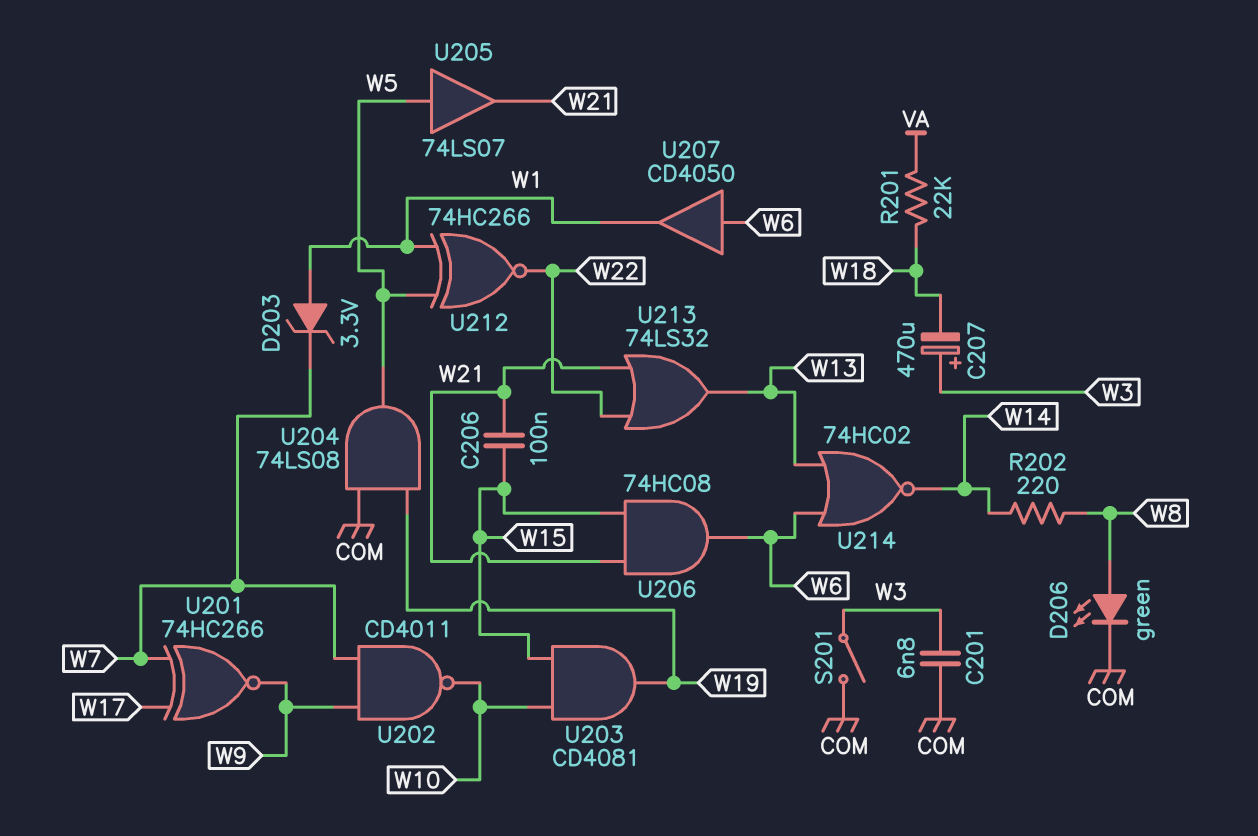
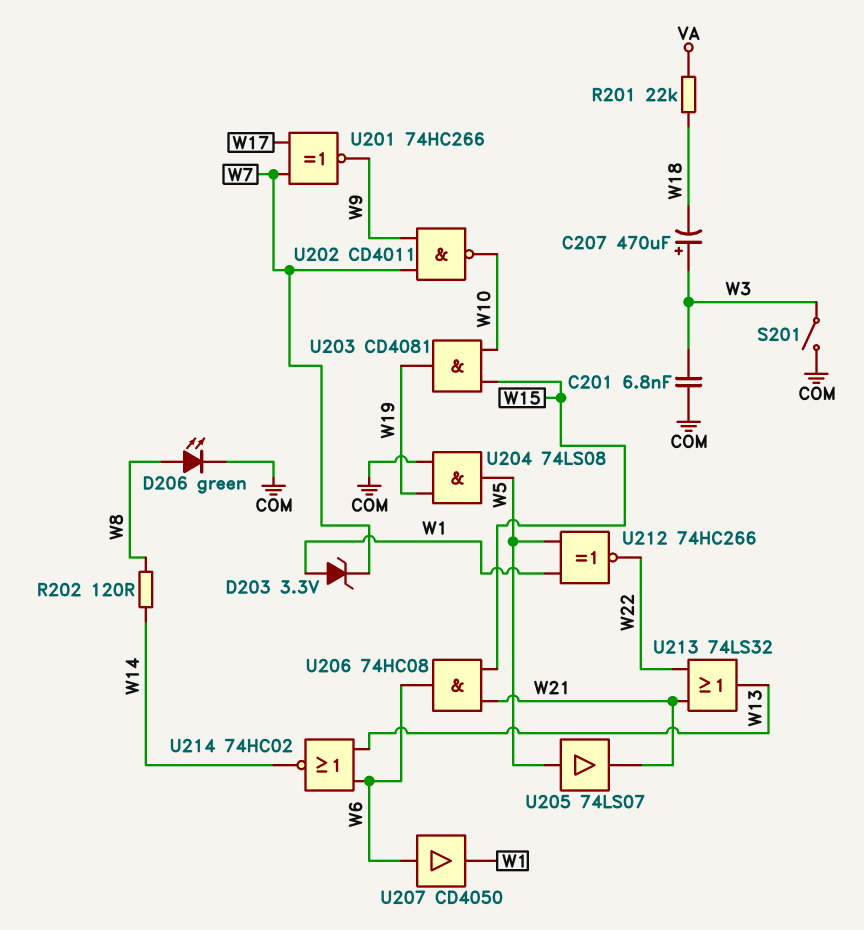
C206: 100nF (W15, W21) -> none
R202: 220 (W8, W14) -> 120 (W8, W14)

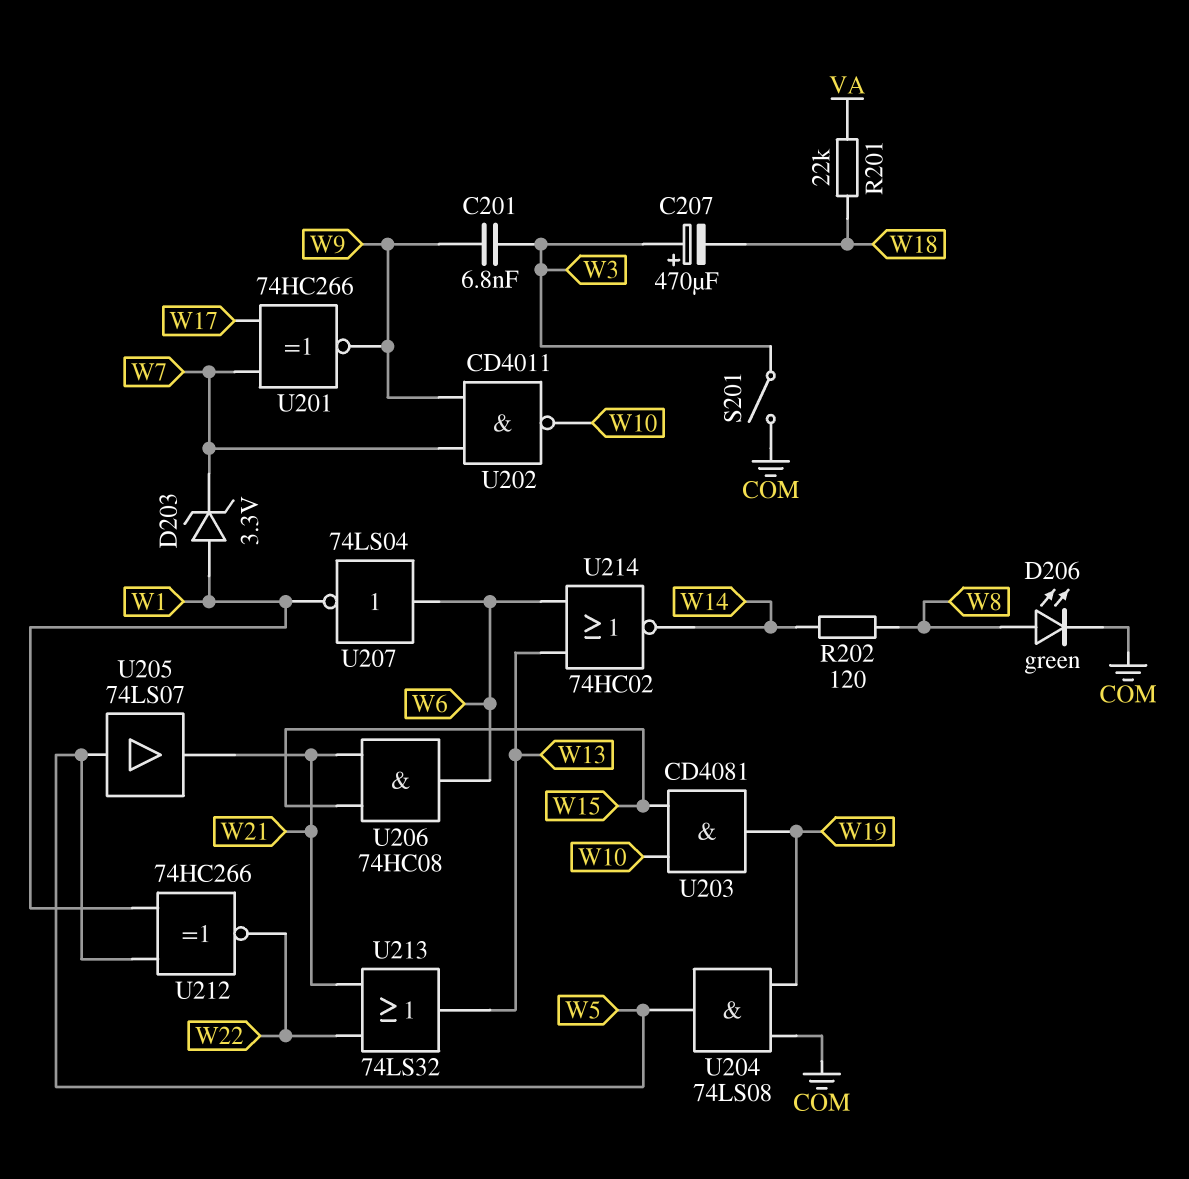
C201: 6.8nF (COM, W3) -> 6.8nF (W3, W9)
U207: buffer CD4050 (in W6, out W1) -> NOT 74LS04 (in W6, out W1)

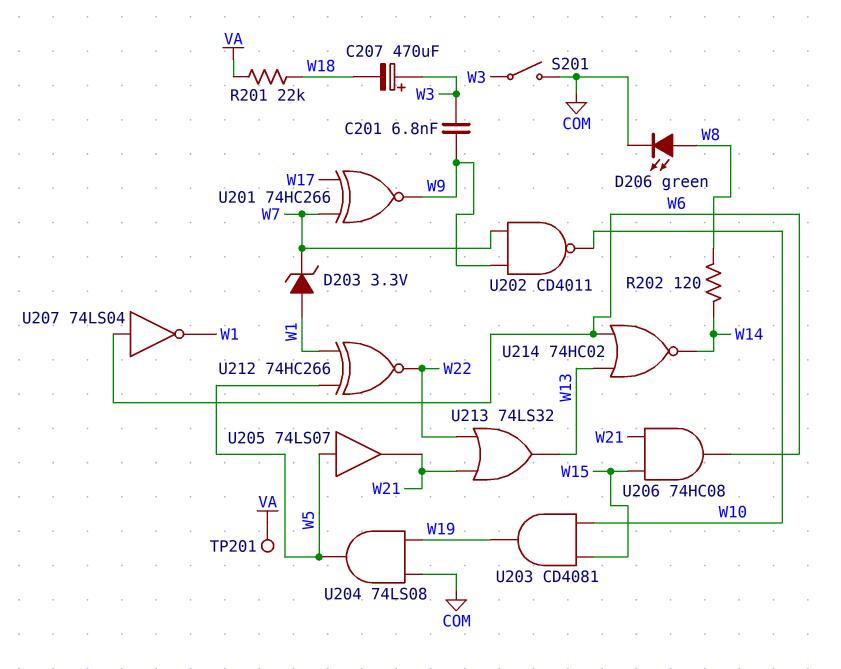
TP201: none -> test point (VA)

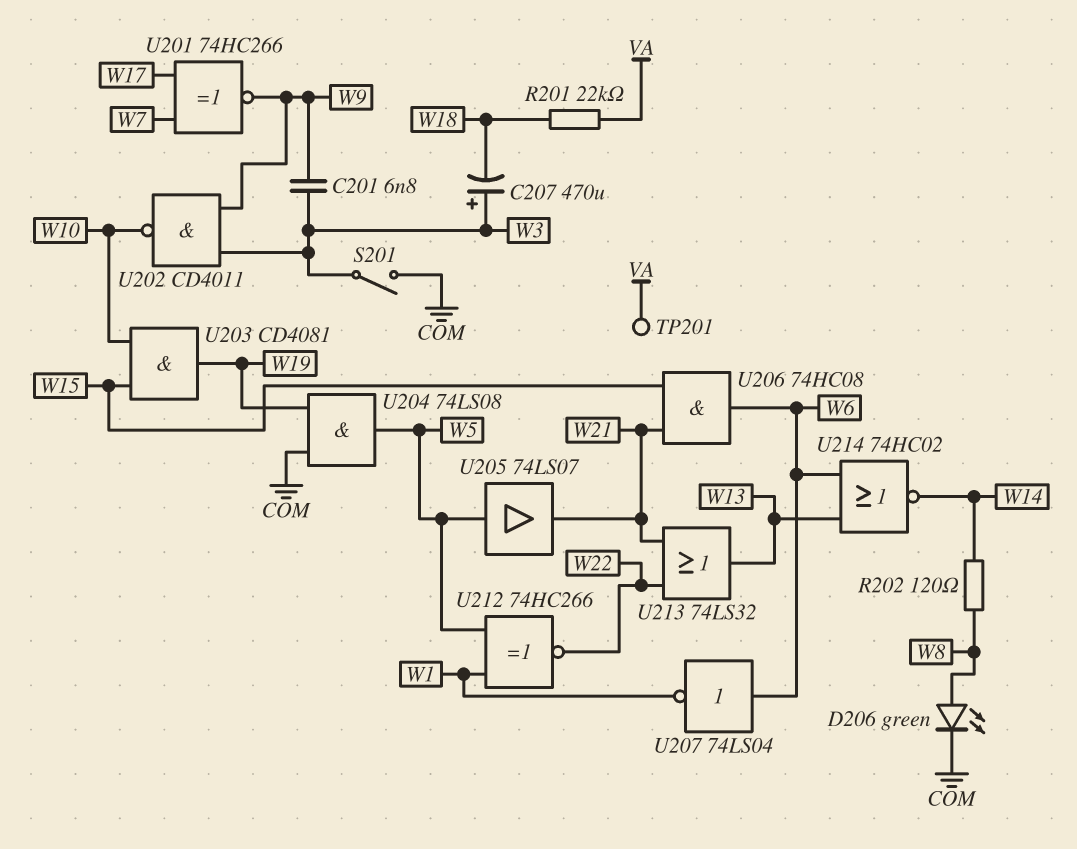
D203: zener 3.3V (A W1, K W7) -> none
U202: NAND CD4011 (in W7, in W9, out W10) -> NAND CD4011 (in W3, in W9, out W10)

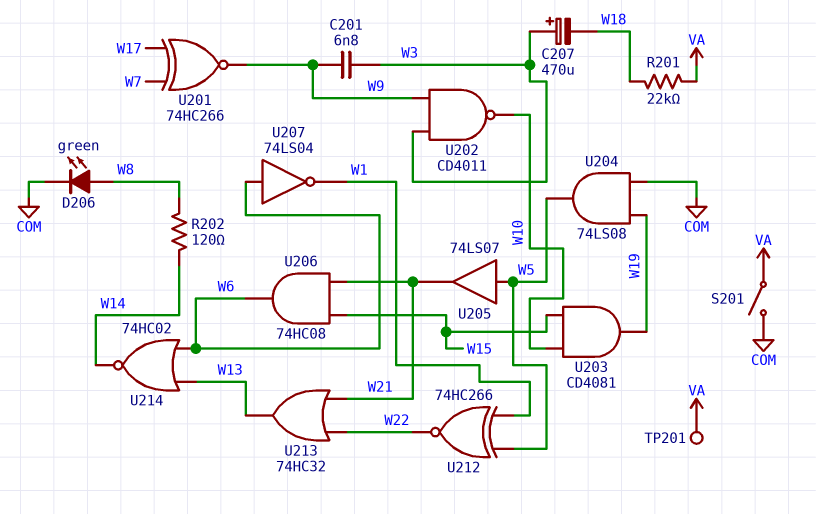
S201: switch (COM, W3) -> switch (COM, VA)
U213: OR 74LS32 (in W21, in W22, out W13) -> OR 74HC32 (in W21, in W22, out W13)

